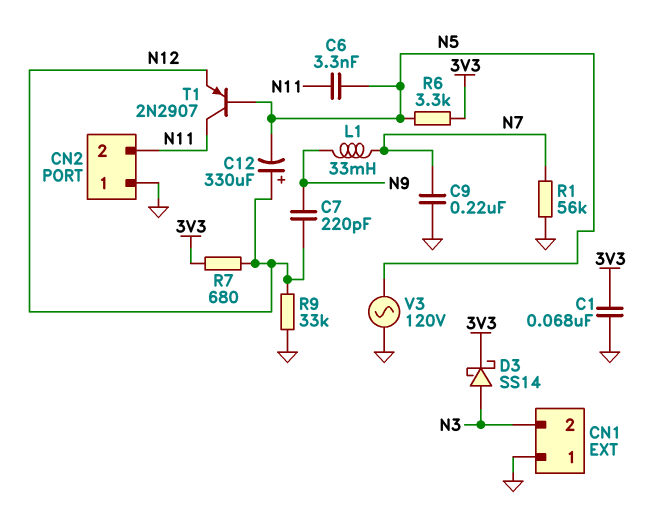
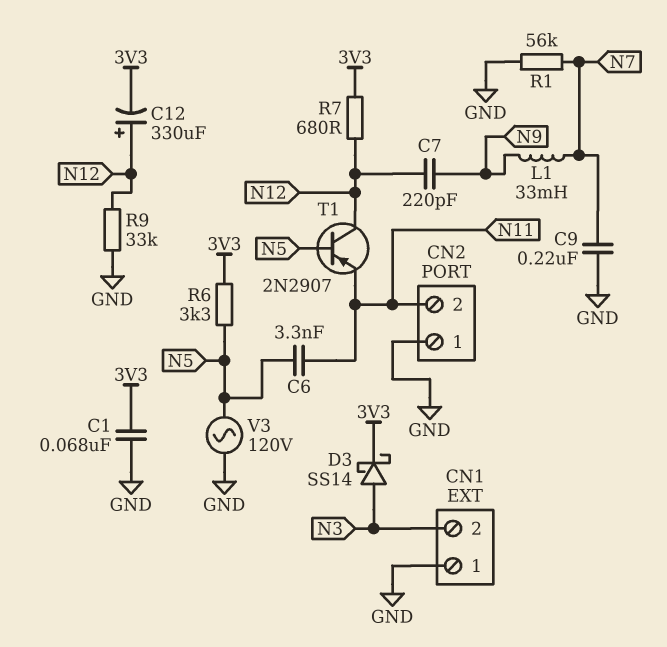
C12: 330uF (plus N12, minus N5) -> 330uF (plus N12, minus 3V3)
T1: PNP 2N2907 (B N5, C N11, E N12) -> PNP 2N2907 (B N5, C N12, E N11)

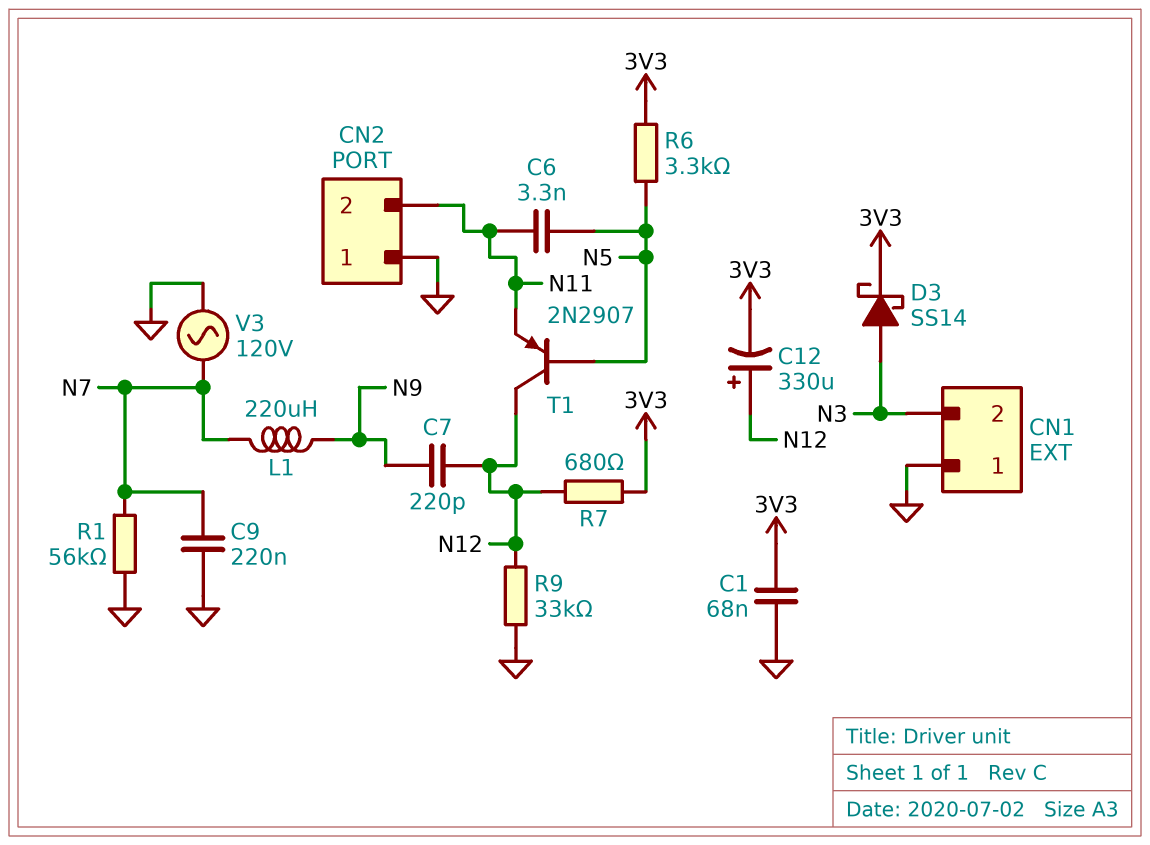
L1: 33mH (N7, N9) -> 220uH (N7, N9)
V3: AC 120V (GND, N5) -> AC 120V (GND, N7)

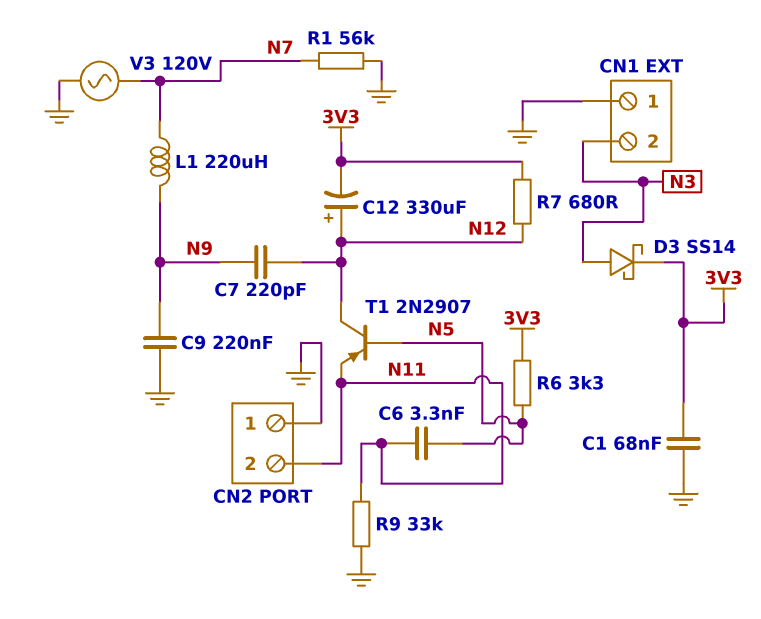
C9: 220nF (GND, N7) -> 220nF (GND, N9)
R9: 33k (GND, N12) -> 33k (GND, N11)

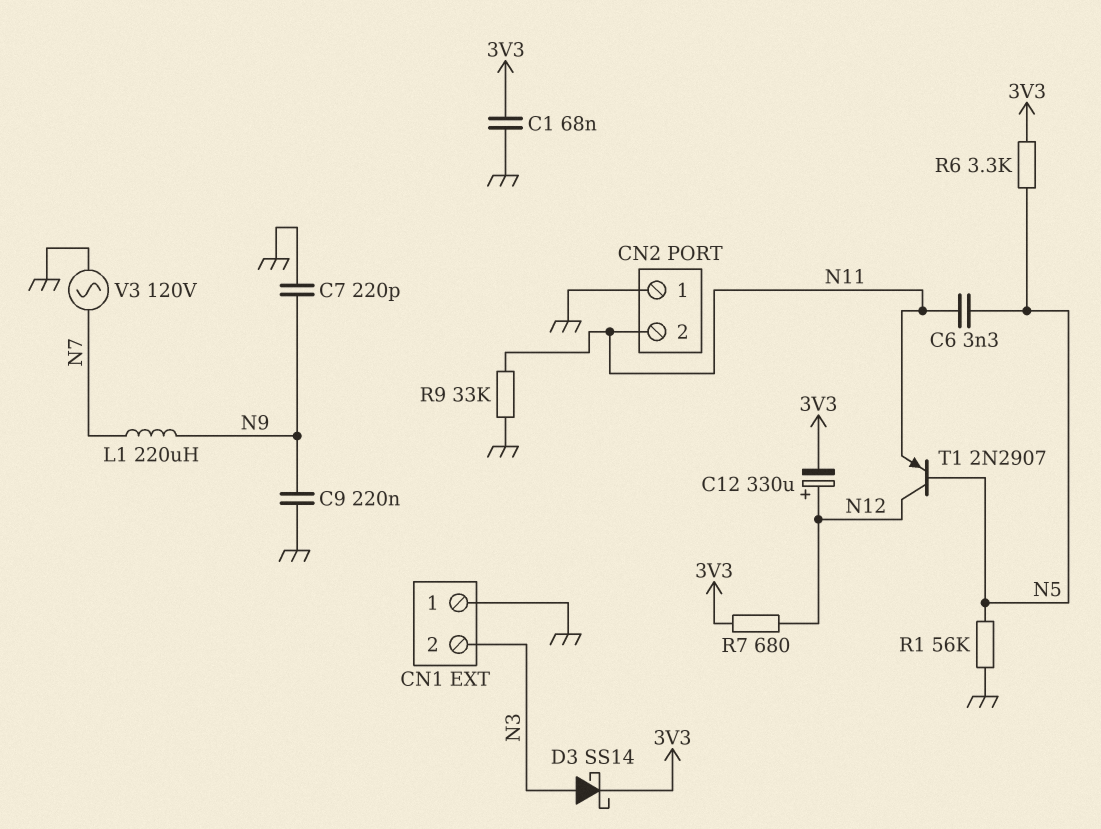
C7: 220pF (N9, N12) -> 220pF (GND, N9)
R1: 56k (GND, N7) -> 56k (GND, N5)

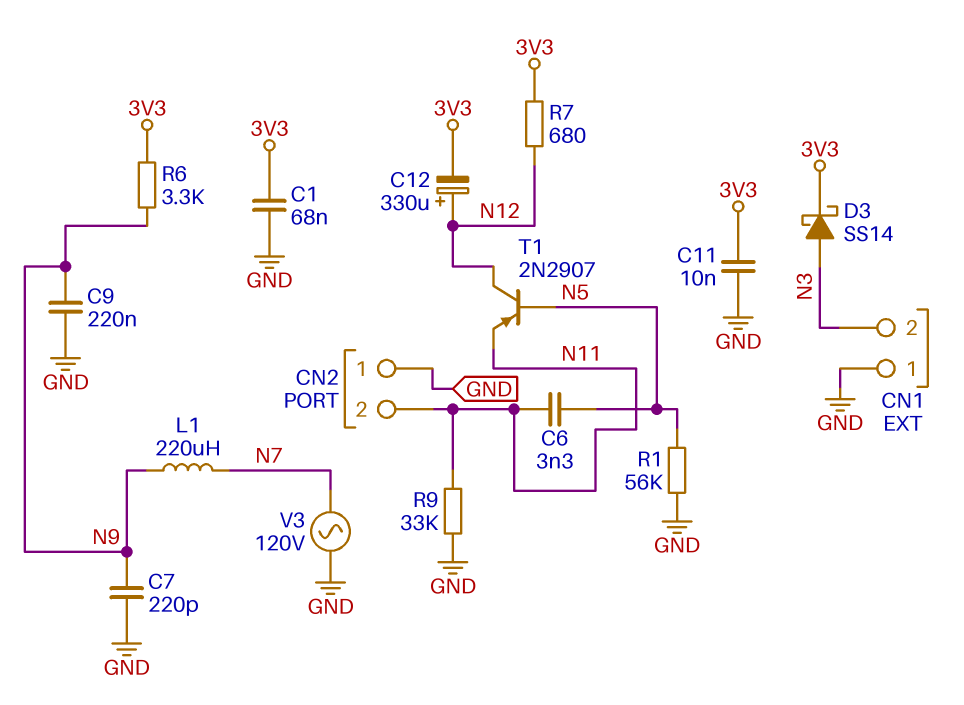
C11: none -> 10nF (3V3, GND)
R6: 3.3k (3V3, N5) -> 3.3k (3V3, N9)

